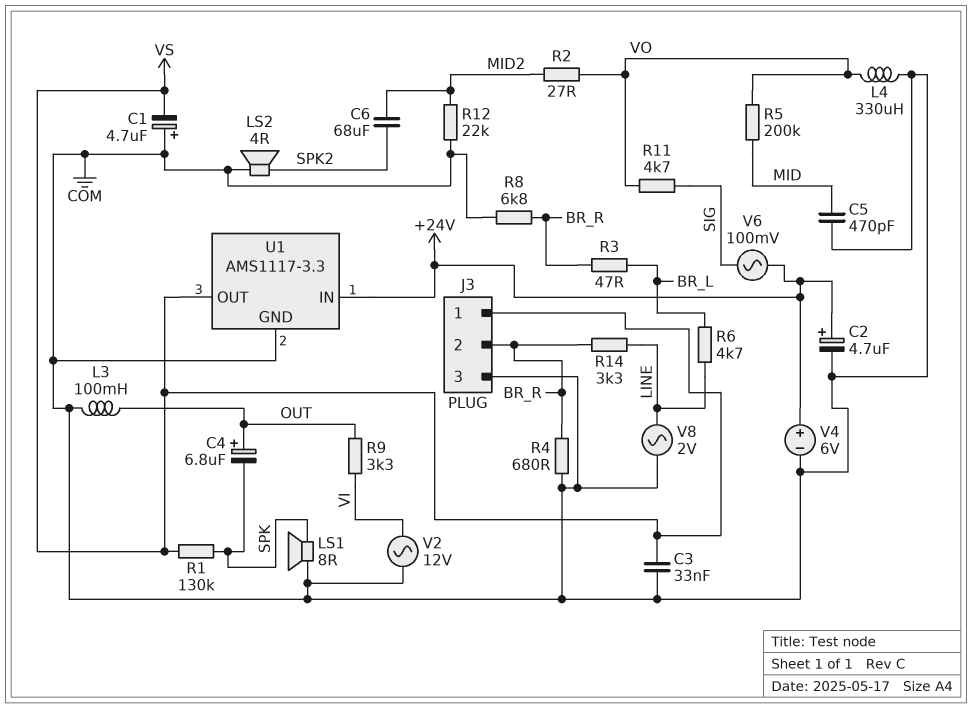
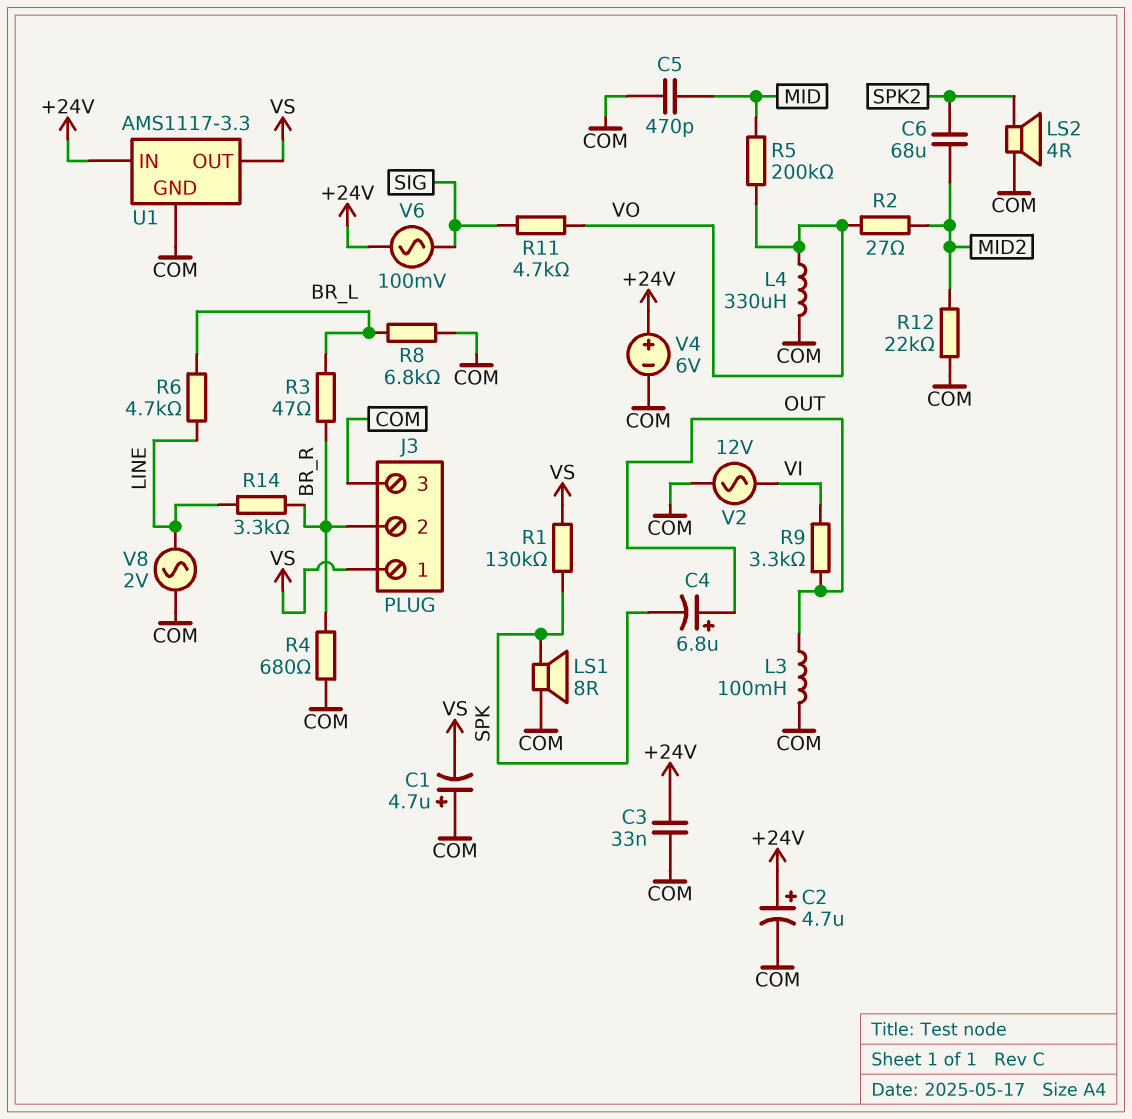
C3: 33nF (COM, VS) -> 33nF (+24V, COM)
R8: 6.8k (BR_R, COM) -> 6.8k (BR_L, COM)

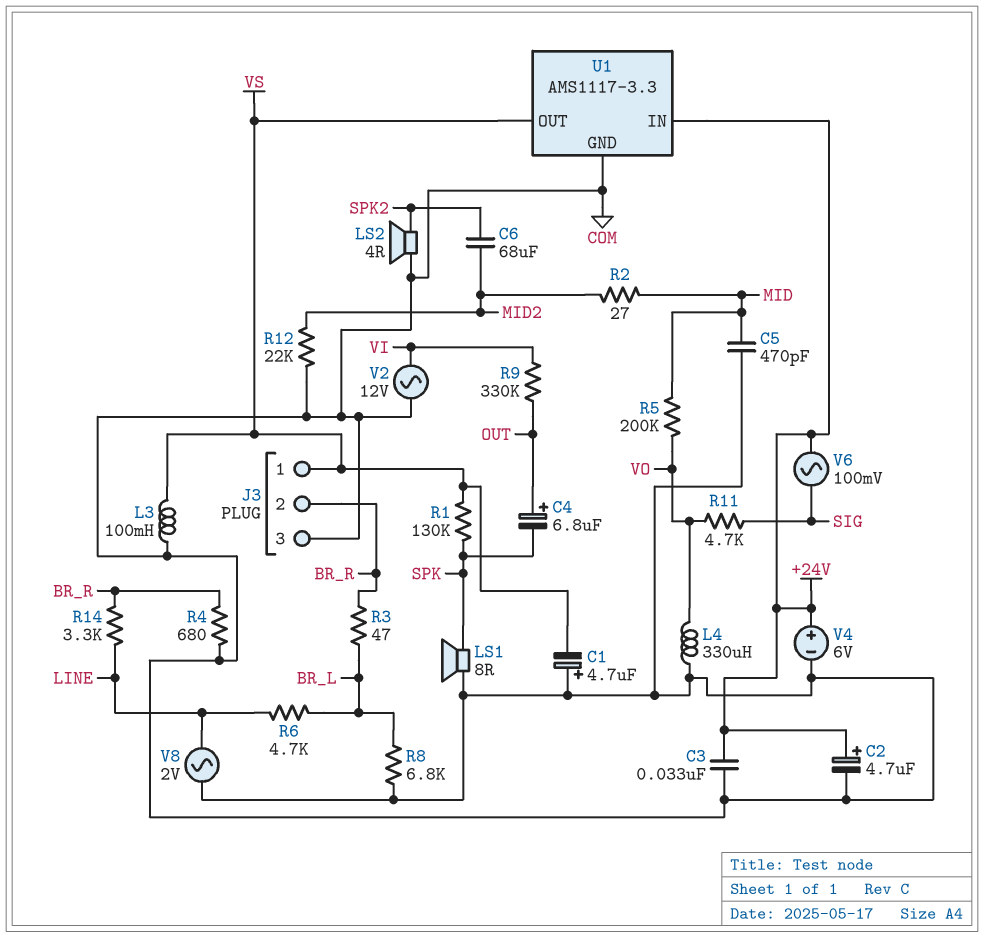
L3: 100mH (COM, OUT) -> 100mH (COM, VS)
R2: 27 (MID2, VO) -> 27 (MID, MID2)
R9: 3.3k (OUT, VI) -> 330k (OUT, VI)

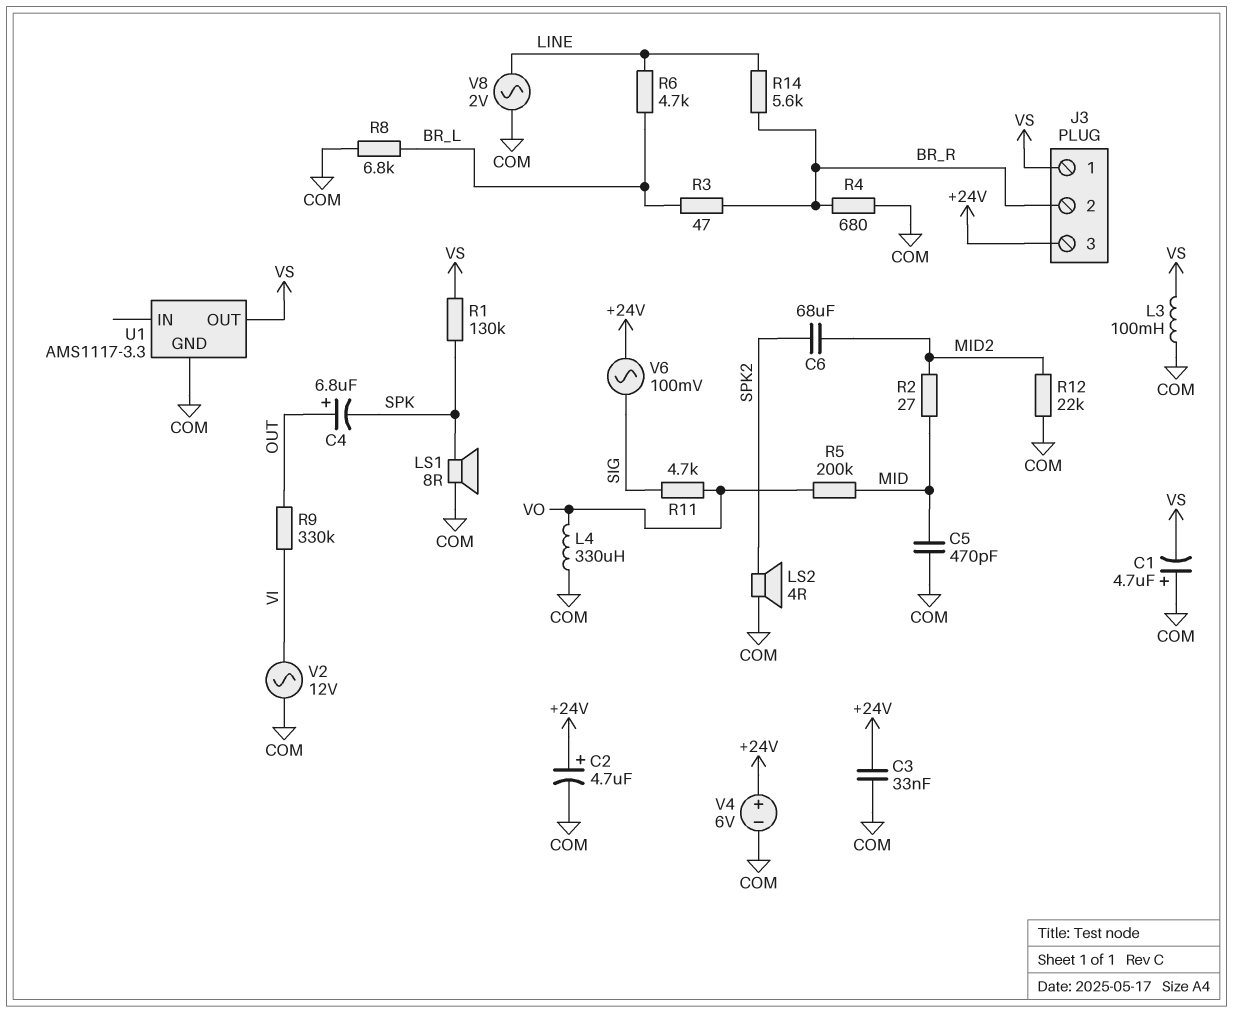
J3 pin 3: COM -> +24V
R14: 3.3k (BR_R, LINE) -> 5.6k (BR_R, LINE)
U1 pin IN: +24V -> none

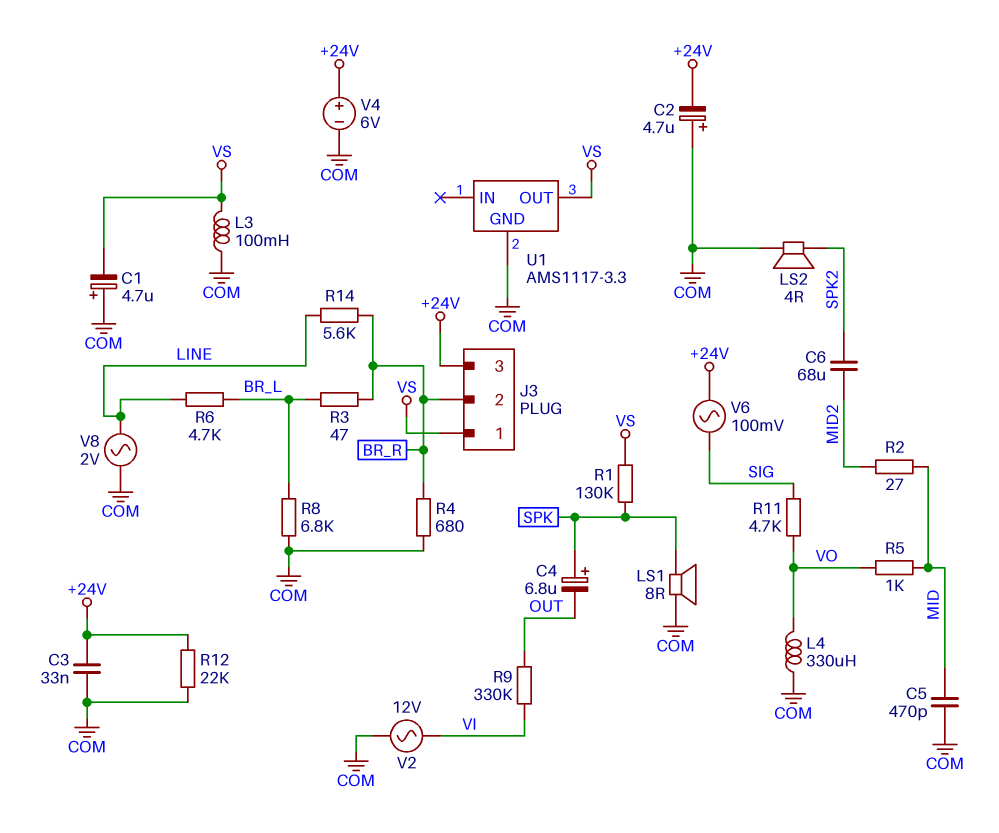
C2: 4.7uF (plus +24V, minus COM) -> 4.7uF (plus COM, minus +24V)
C4: 6.8uF (plus OUT, minus SPK) -> 6.8uF (plus SPK, minus OUT)
R5: 200k (MID, VO) -> 1k (MID, VO)
R12: 22k (COM, MID2) -> 22k (+24V, COM)

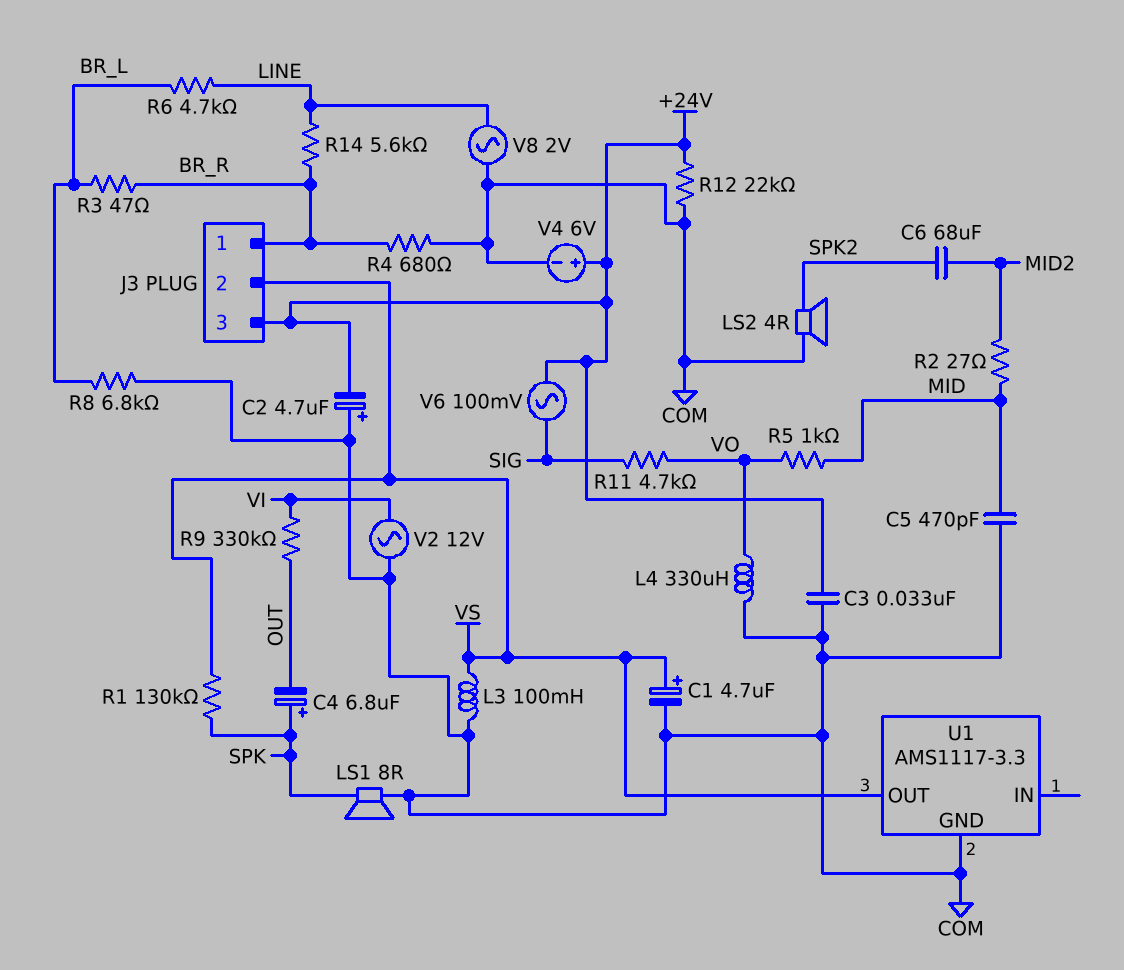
C1: 4.7uF (plus COM, minus VS) -> 4.7uF (plus VS, minus COM)
J3 pin 1: VS -> BR_R
J3 pin 2: BR_R -> VS

